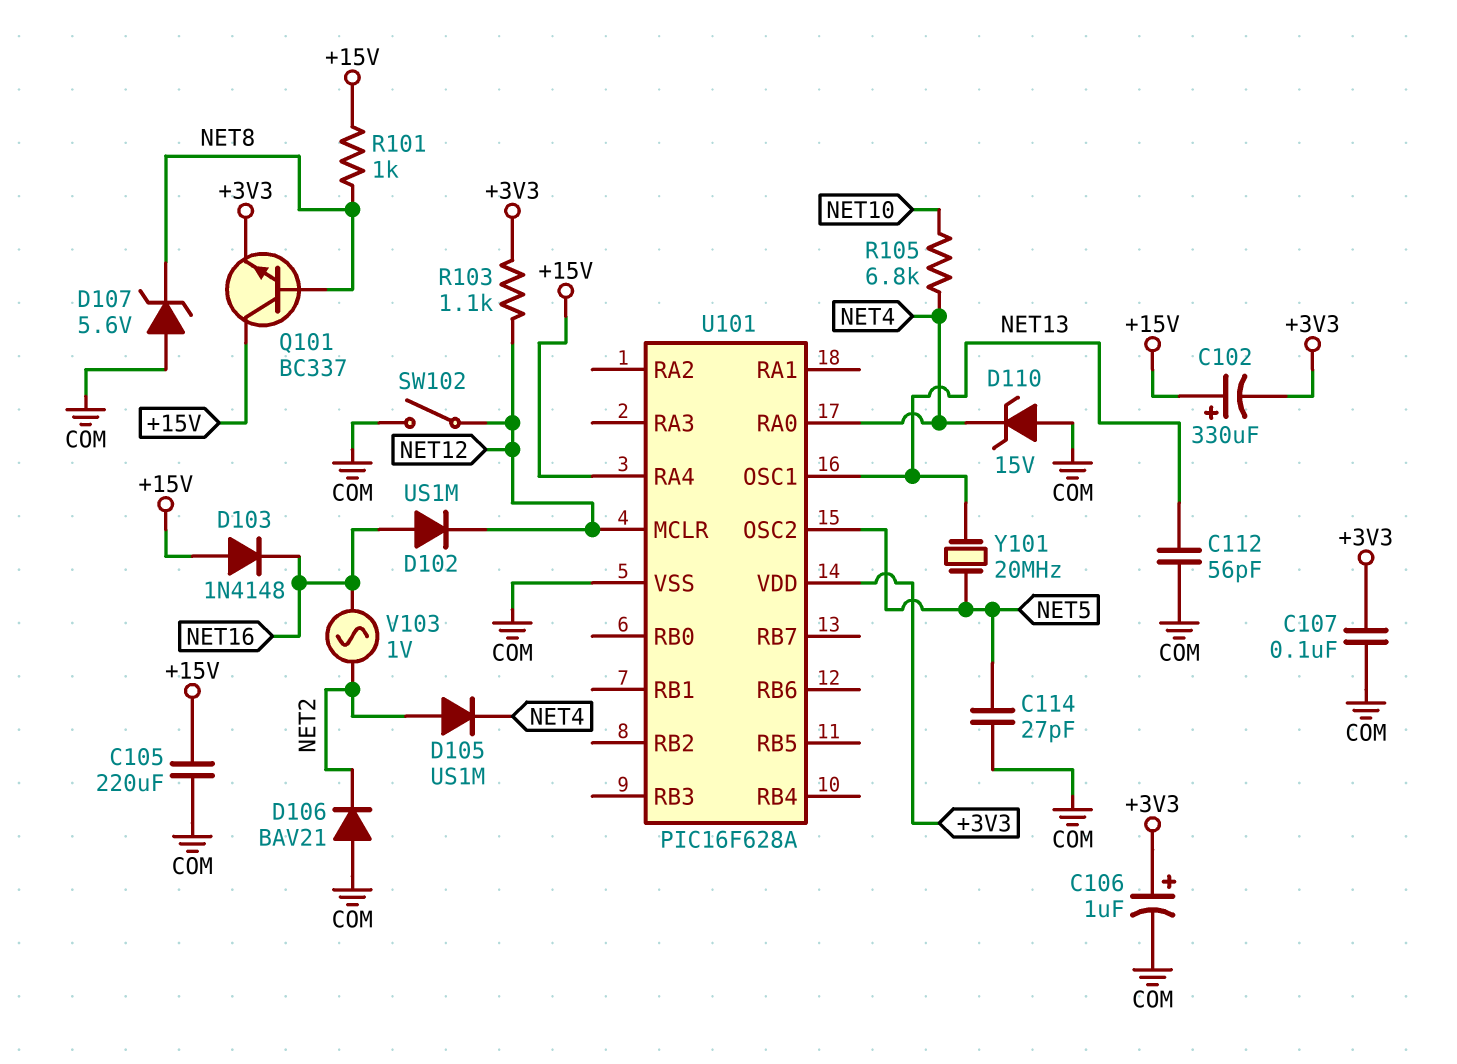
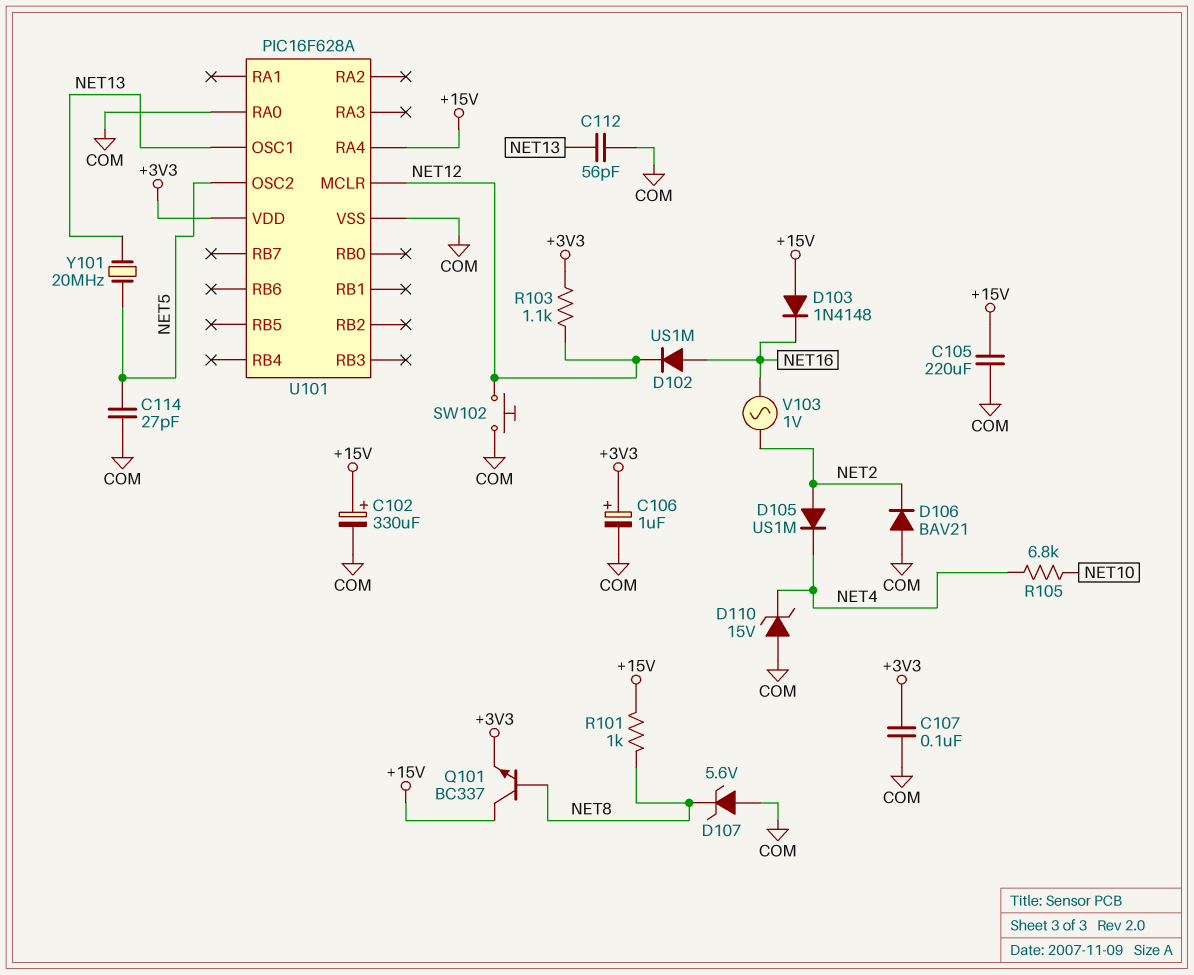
C102: 330uF (plus +15V, minus +3V3) -> 330uF (plus +15V, minus COM)
SW102: switch (COM, NET12) -> button (COM, NET12)
U101 pin RA0: NET4 -> COM

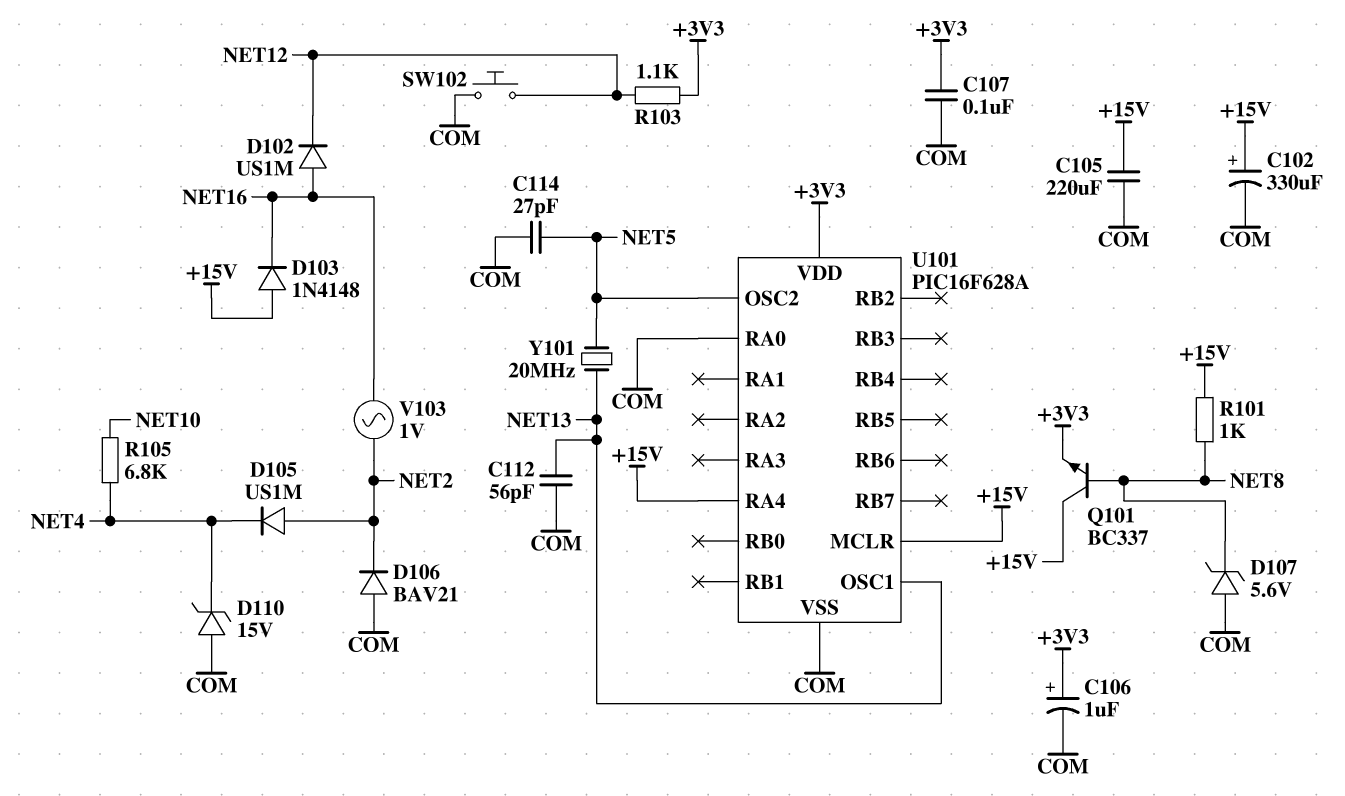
U101 pin MCLR: NET12 -> +15V

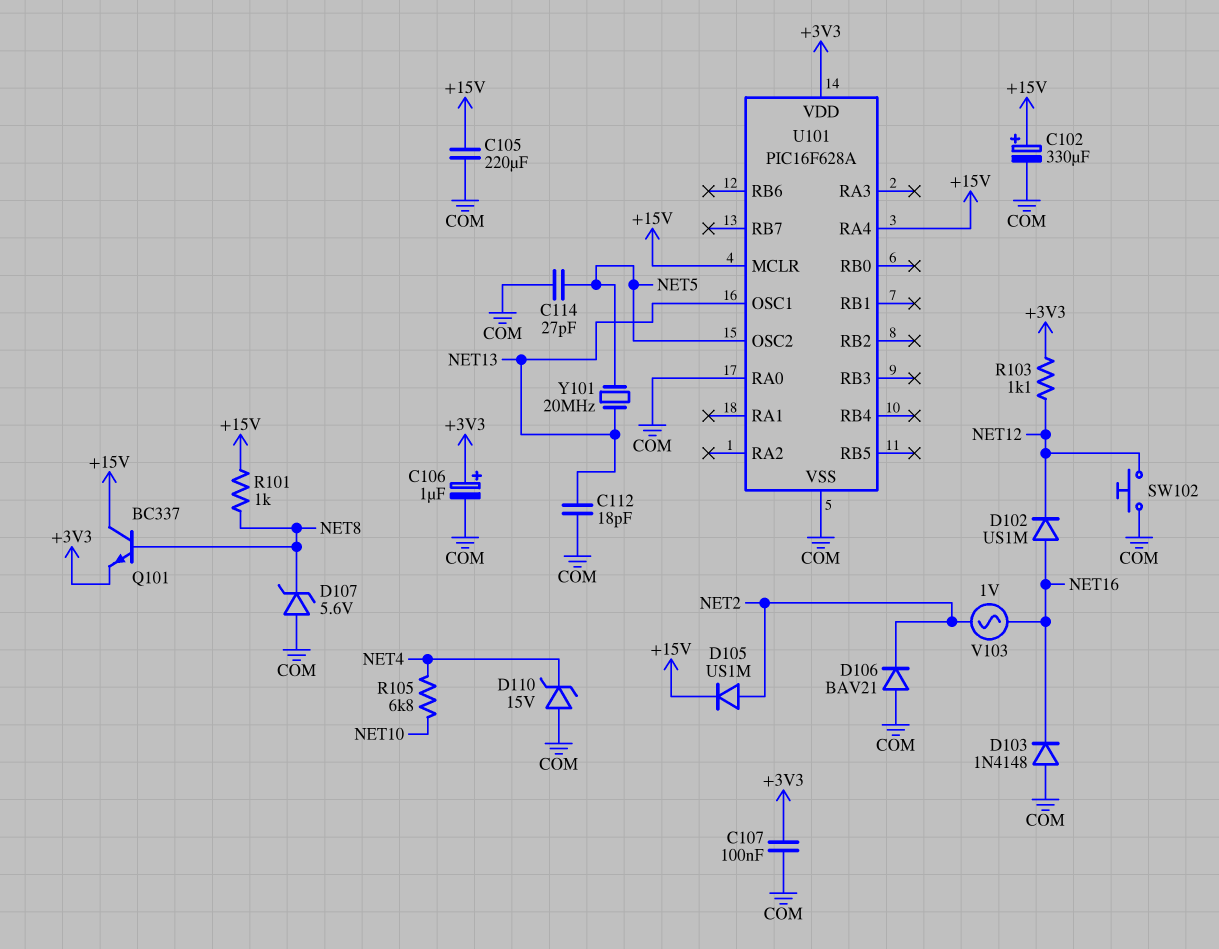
C112: 56pF (COM, NET13) -> 18pF (COM, NET13)
D103: diode 1N4148 (A +15V, K NET16) -> diode 1N4148 (A COM, K NET16)
D105: diode US1M (A NET2, K NET4) -> diode US1M (A NET2, K +15V)

